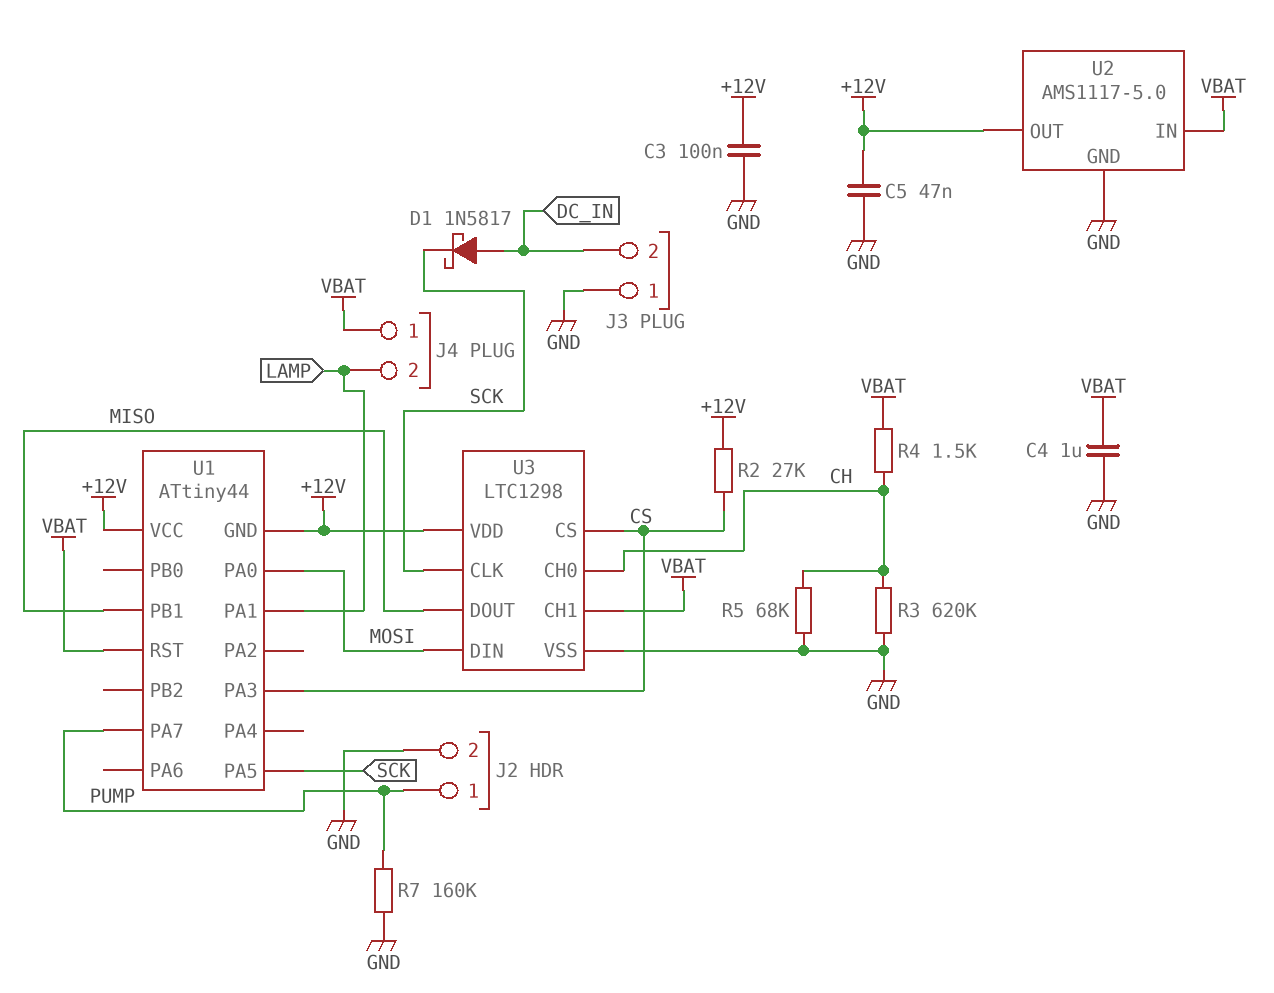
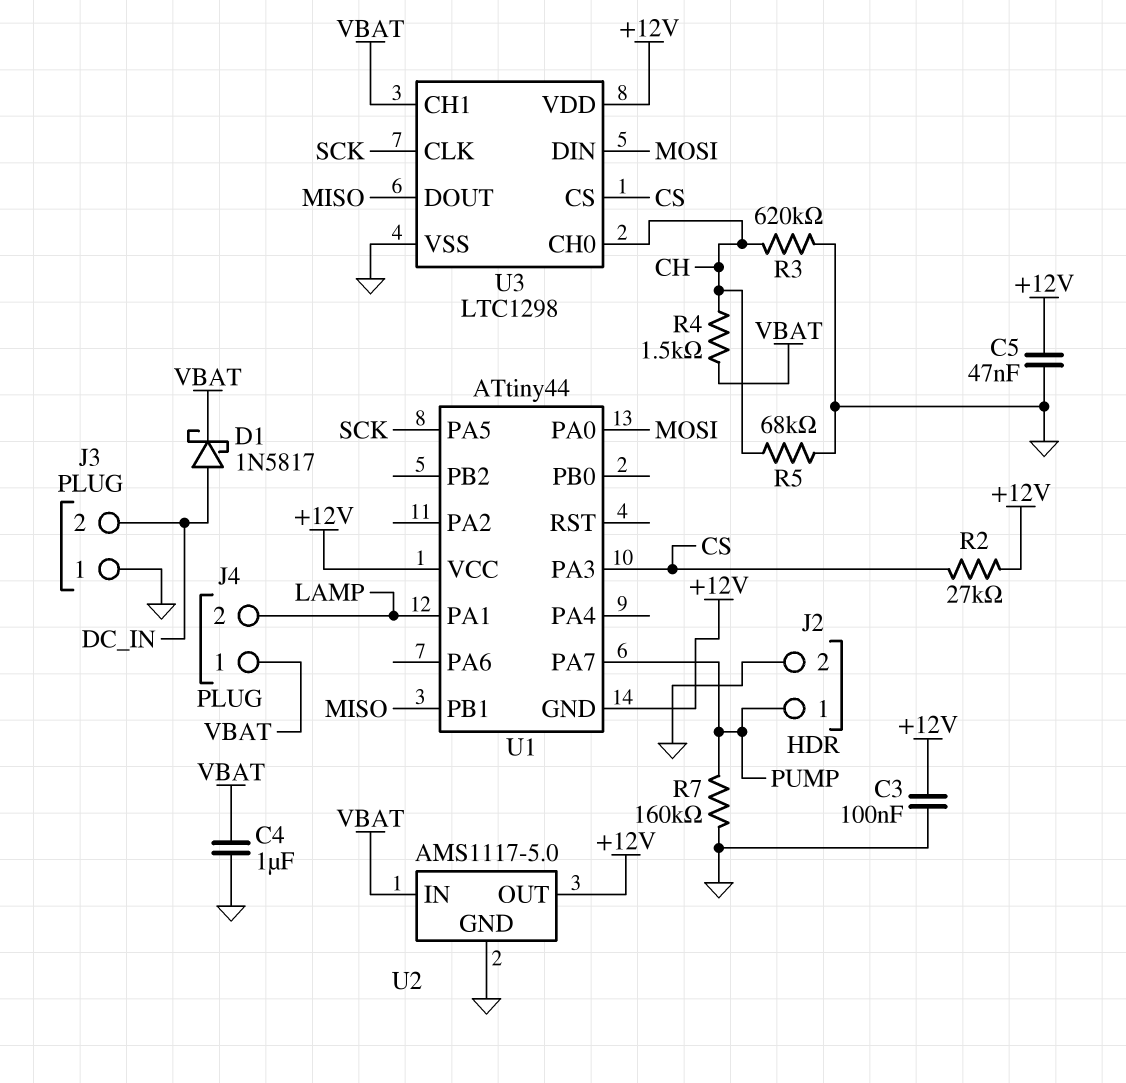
D1: schottky 1N5817 (A DC_IN, K SCK) -> schottky 1N5817 (A DC_IN, K VBAT)
U1 pin RST: VBAT -> none

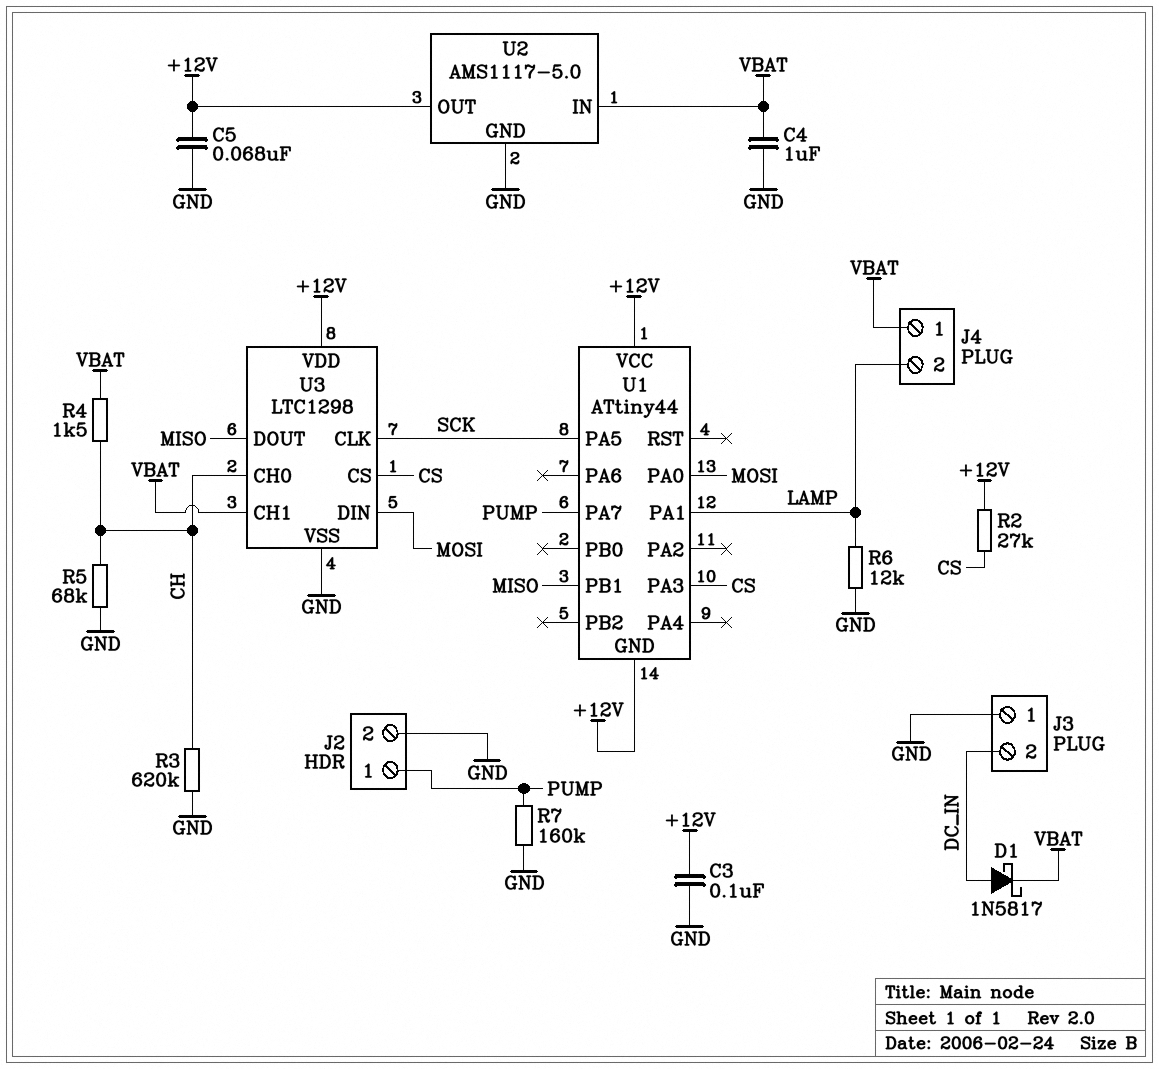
C5: 47nF (+12V, GND) -> 68nF (+12V, GND)
R6: none -> 12k (GND, LAMP)

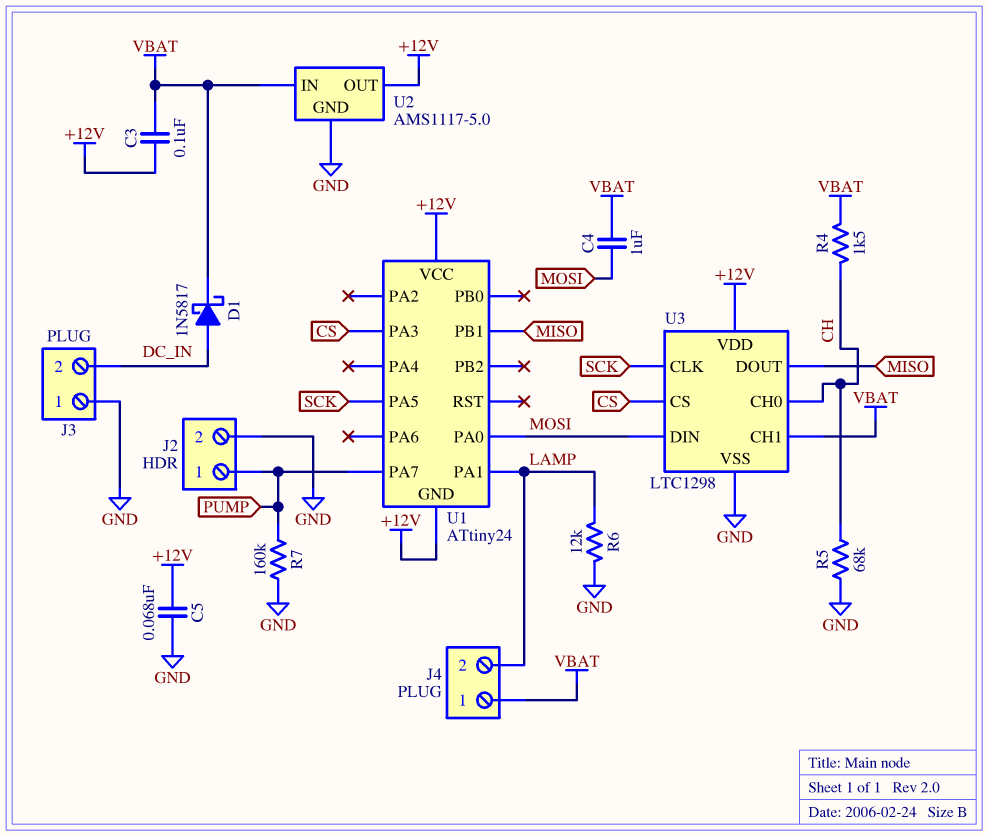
C3: 100nF (+12V, GND) -> 100nF (+12V, VBAT)
C4: 1uF (GND, VBAT) -> 1uF (MOSI, VBAT)
R2: 27k (+12V, CS) -> none
R3: 620k (CH, GND) -> none
U1: ATtiny44 -> ATtiny24

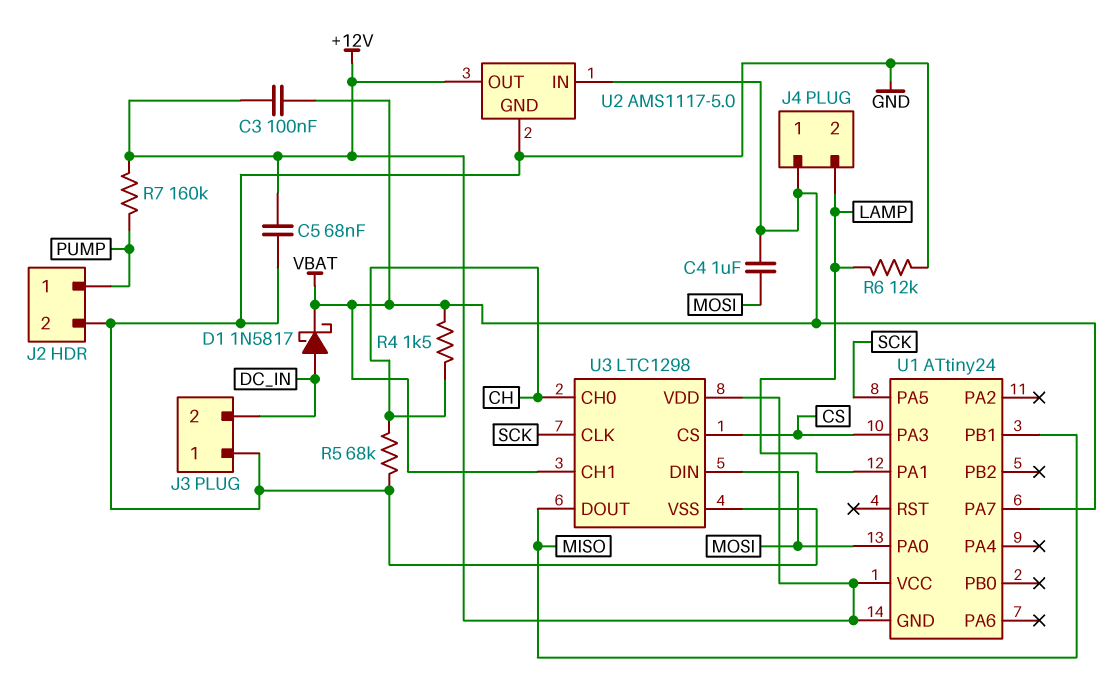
R7: 160k (GND, PUMP) -> 160k (+12V, PUMP)
U1 pin PA7: PUMP -> VBAT

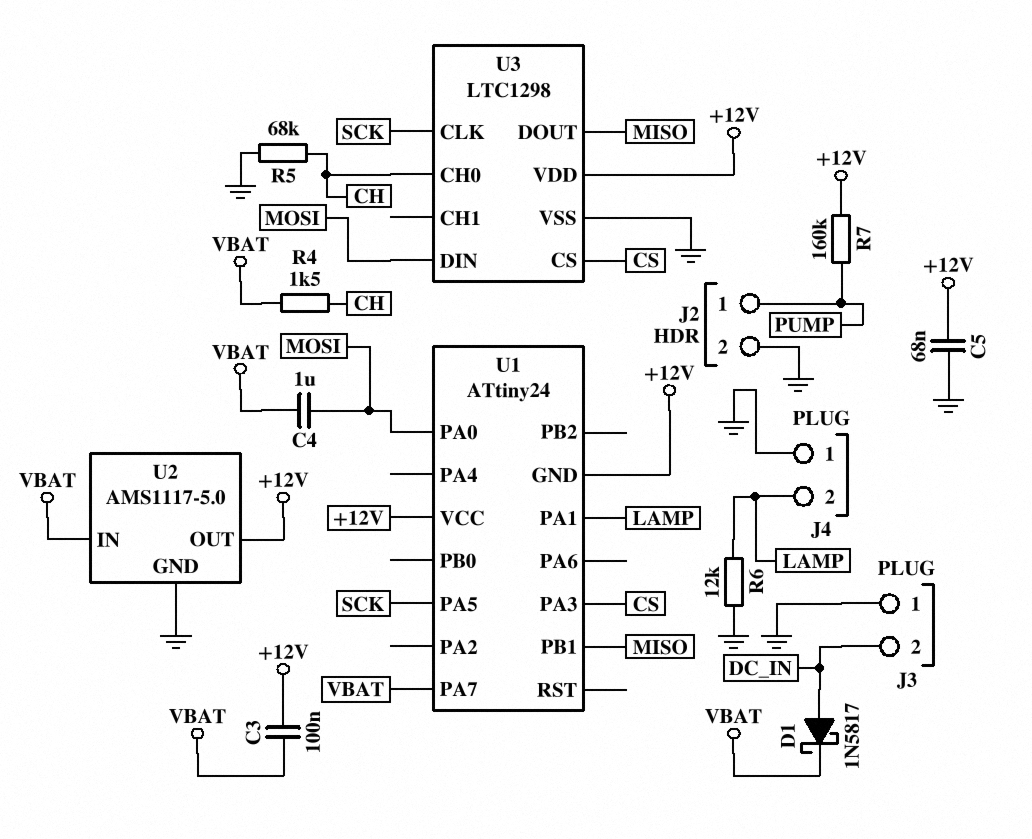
J4 pin 1: VBAT -> GND
U3 pin CH1: VBAT -> none

